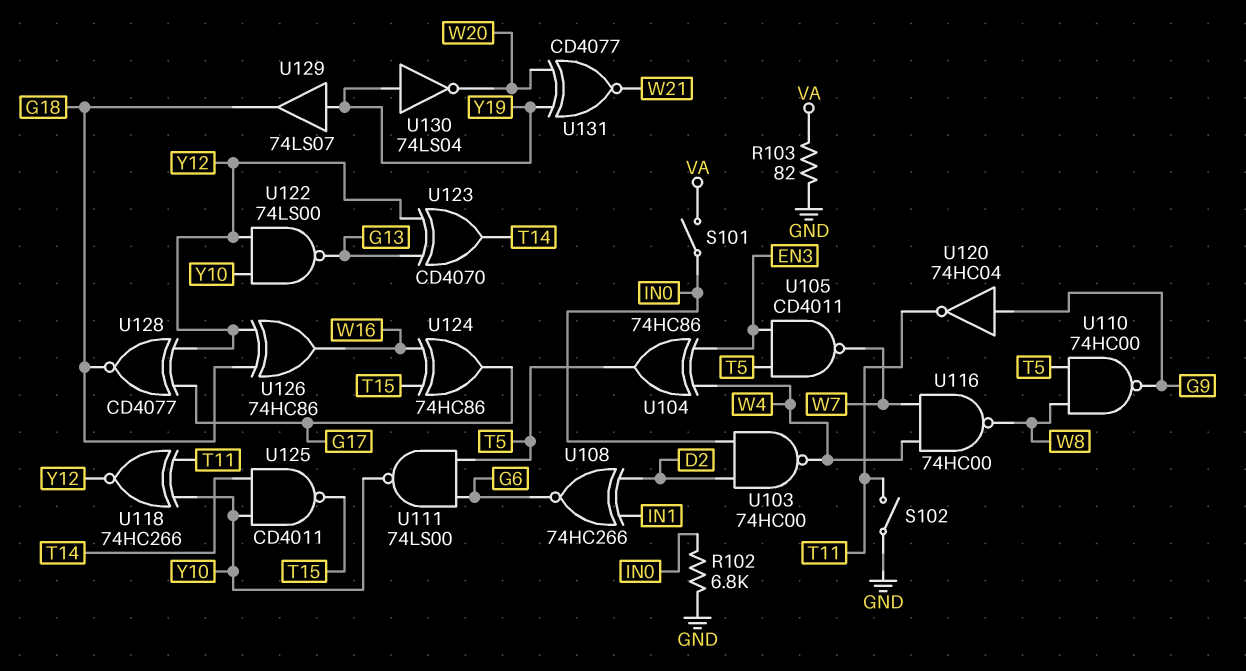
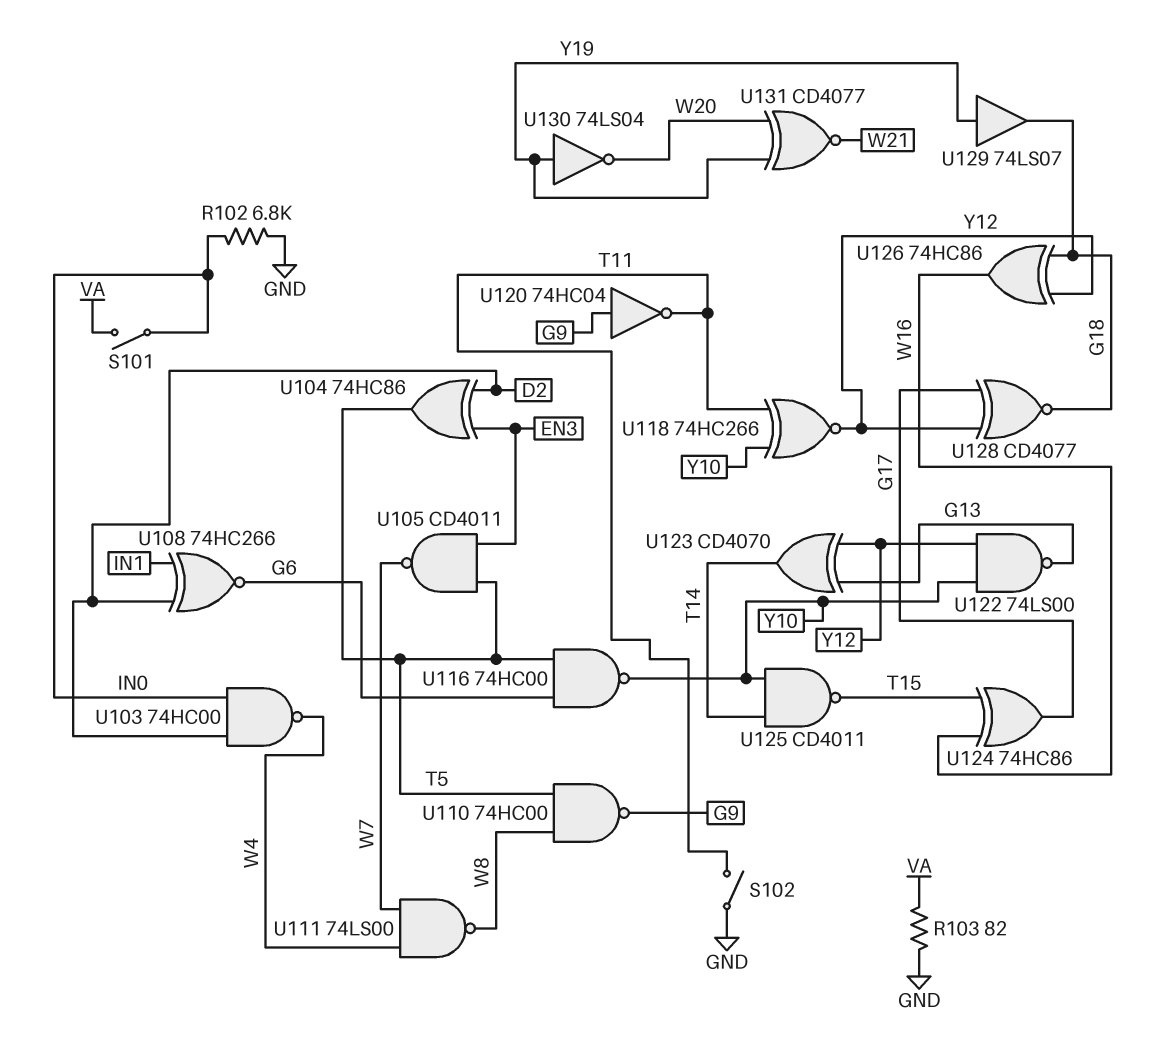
U104: XOR 74HC86 (in EN3, in W4, out T5) -> XOR 74HC86 (in D2, in EN3, out T5)
U111: NAND 74LS00 (in G6, in T5, out Y10) -> NAND 74LS00 (in W4, in W7, out W8)
U116: NAND 74HC00 (in W4, in W7, out W8) -> NAND 74HC00 (in G6, in T5, out Y10)

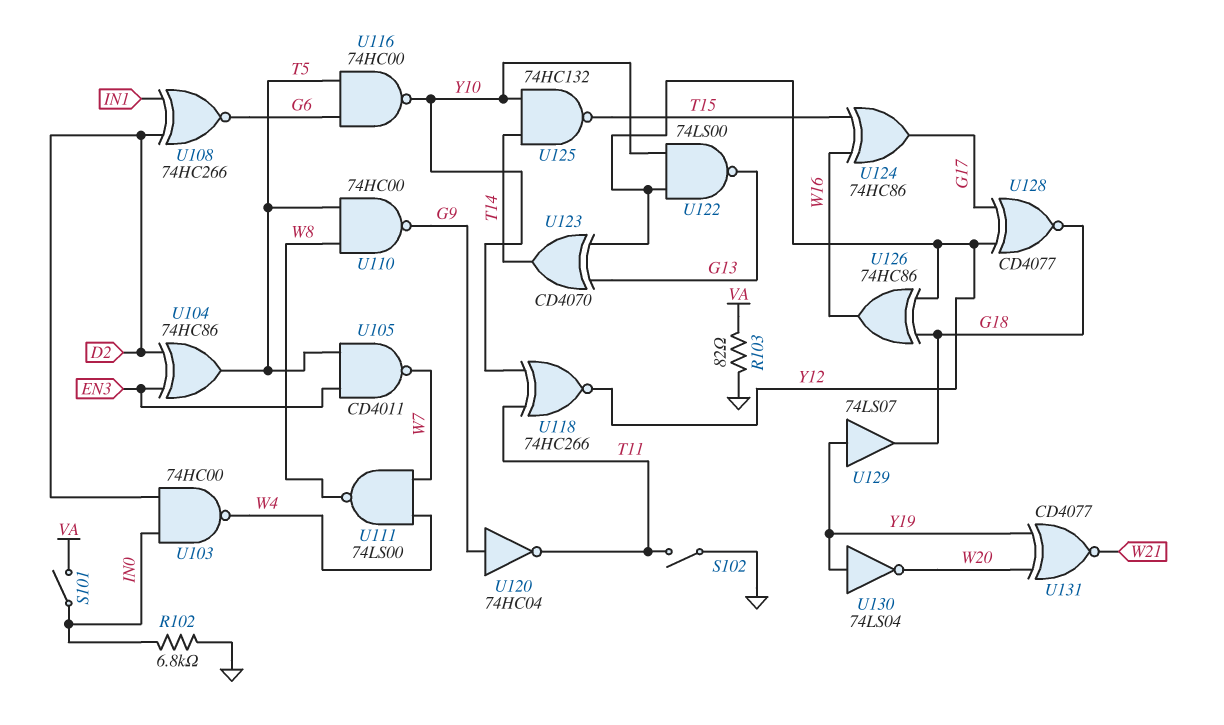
U125: NAND CD4011 (in T14, in Y10, out T15) -> NAND 74HC132 (in T14, in Y10, out T15)

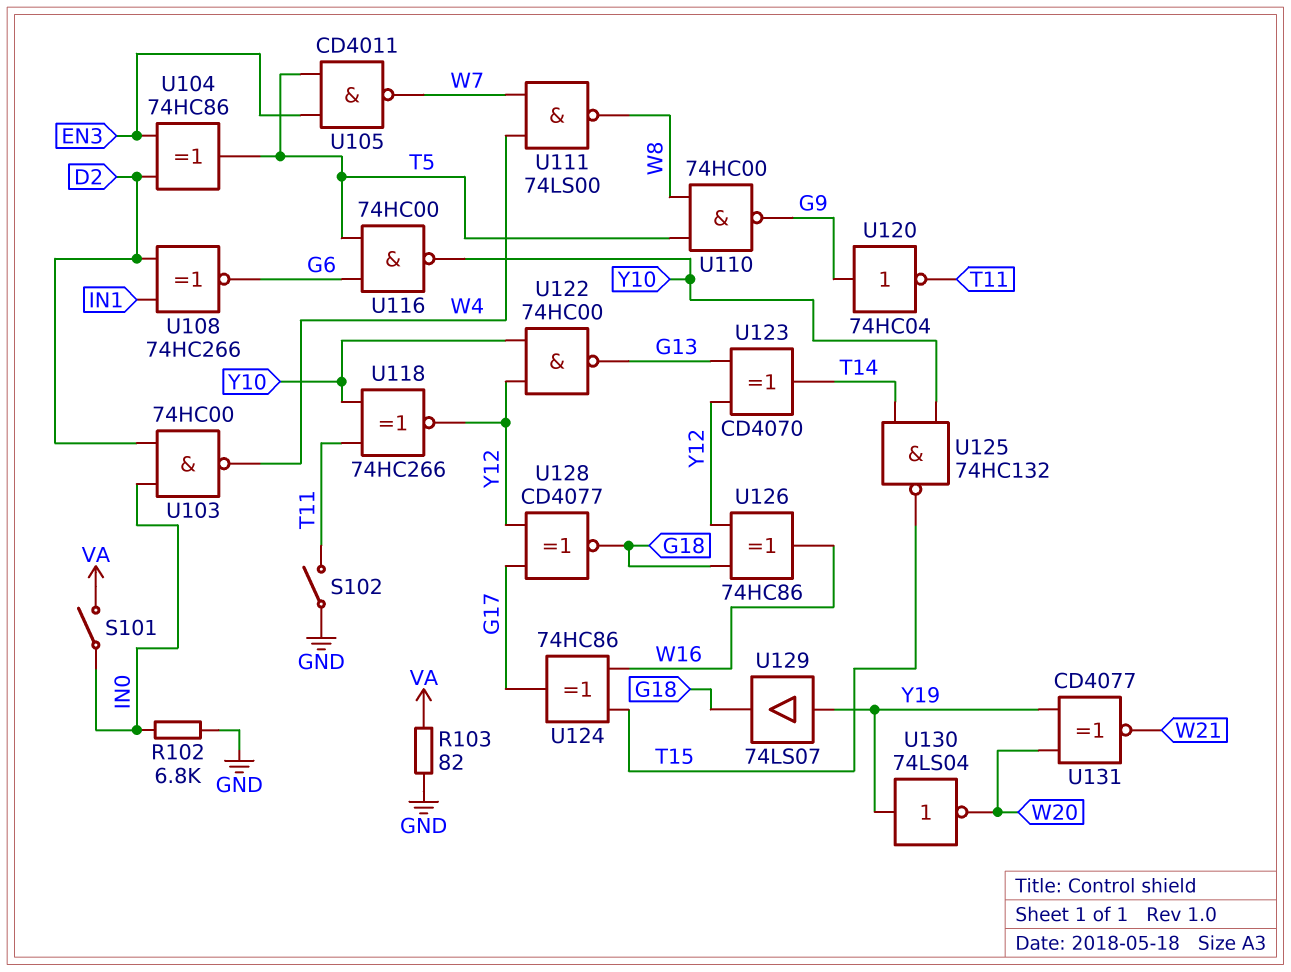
U122: NAND 74LS00 (in Y10, in Y12, out G13) -> NAND 74HC00 (in Y10, in Y12, out G13)

